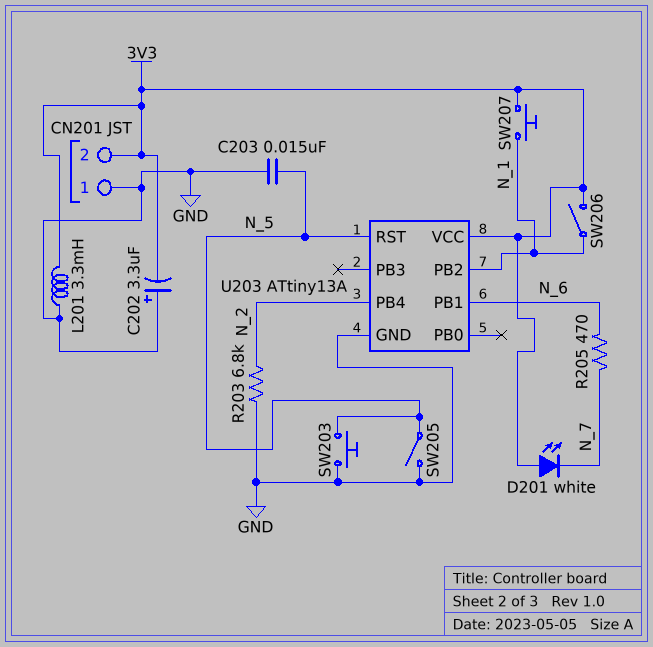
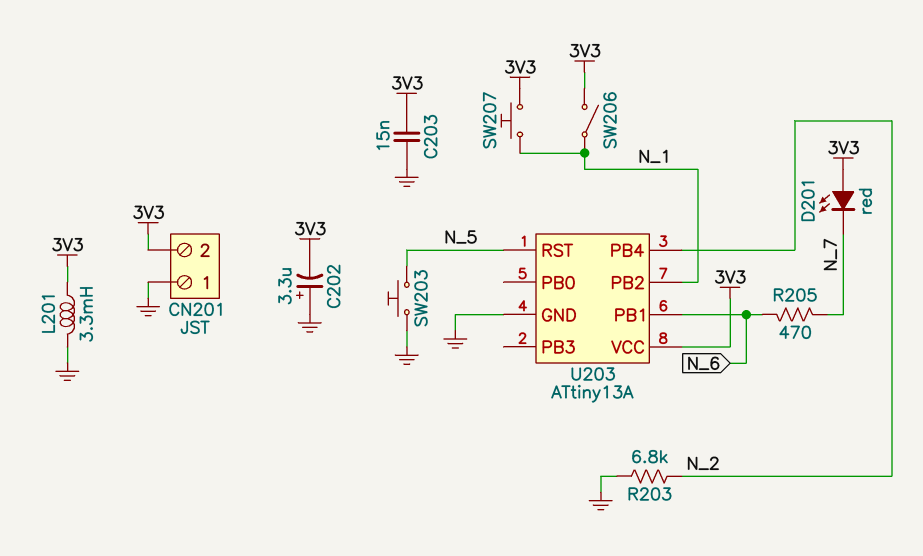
C203: 15nF (GND, N_5) -> 15nF (3V3, GND)
D201: LED white (A 3V3, K N_7) -> LED red (A 3V3, K N_7)
SW205: switch (GND, N_5) -> none

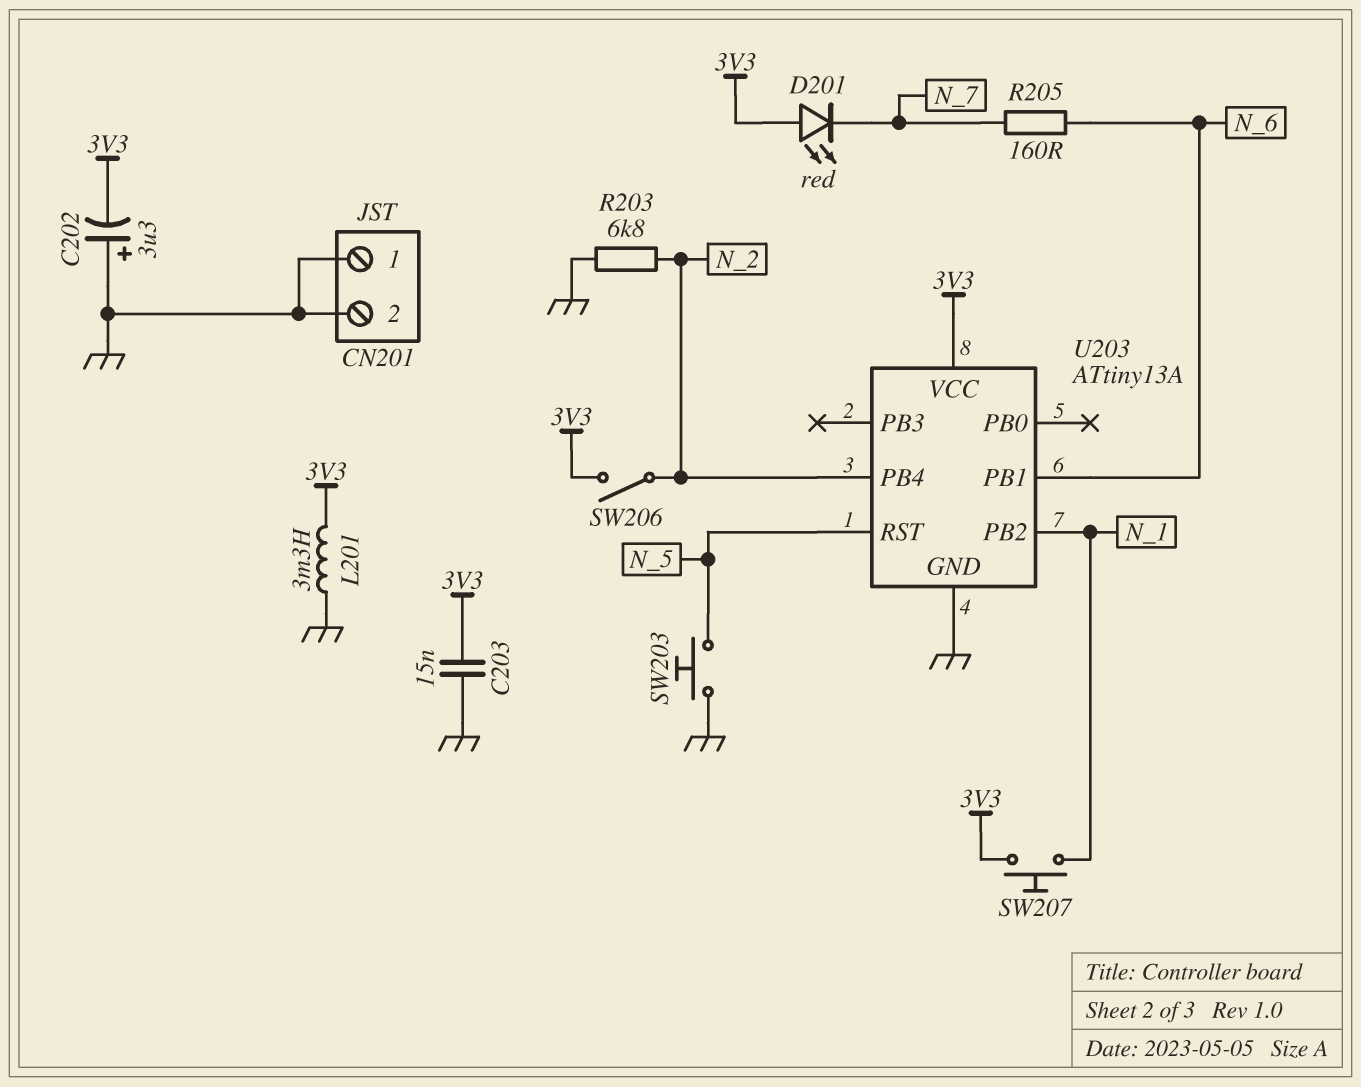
CN201 pin 2: 3V3 -> GND
R205: 470 (N_6, N_7) -> 160 (N_6, N_7)
SW206: switch (3V3, N_1) -> switch (3V3, N_2)

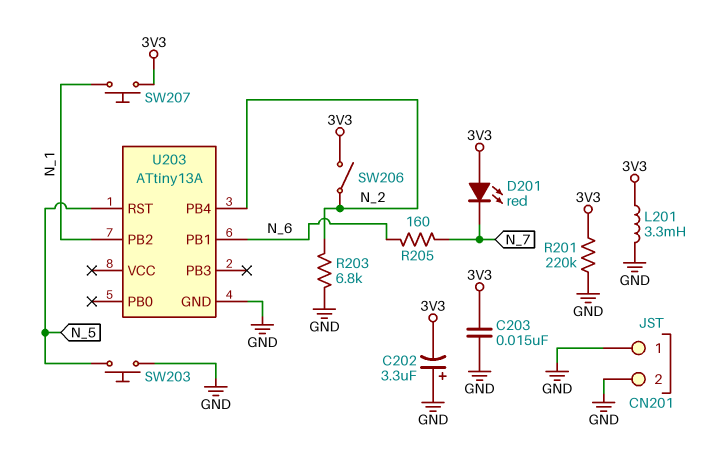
R201: none -> 220k (3V3, GND)
U203 pin VCC: 3V3 -> none

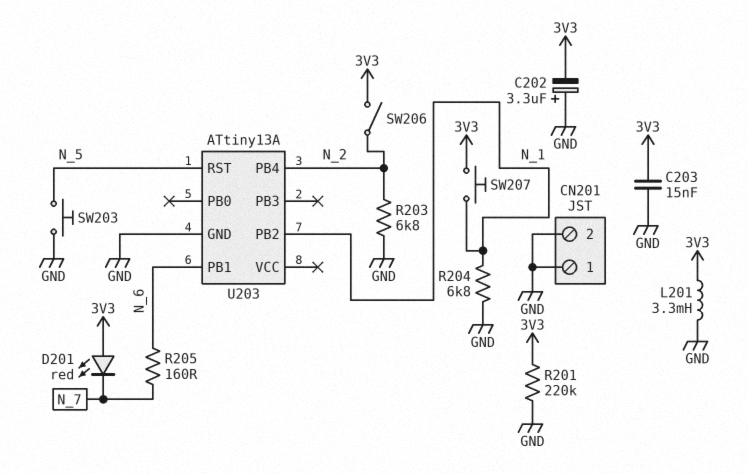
R204: none -> 6.8k (GND, N_1)

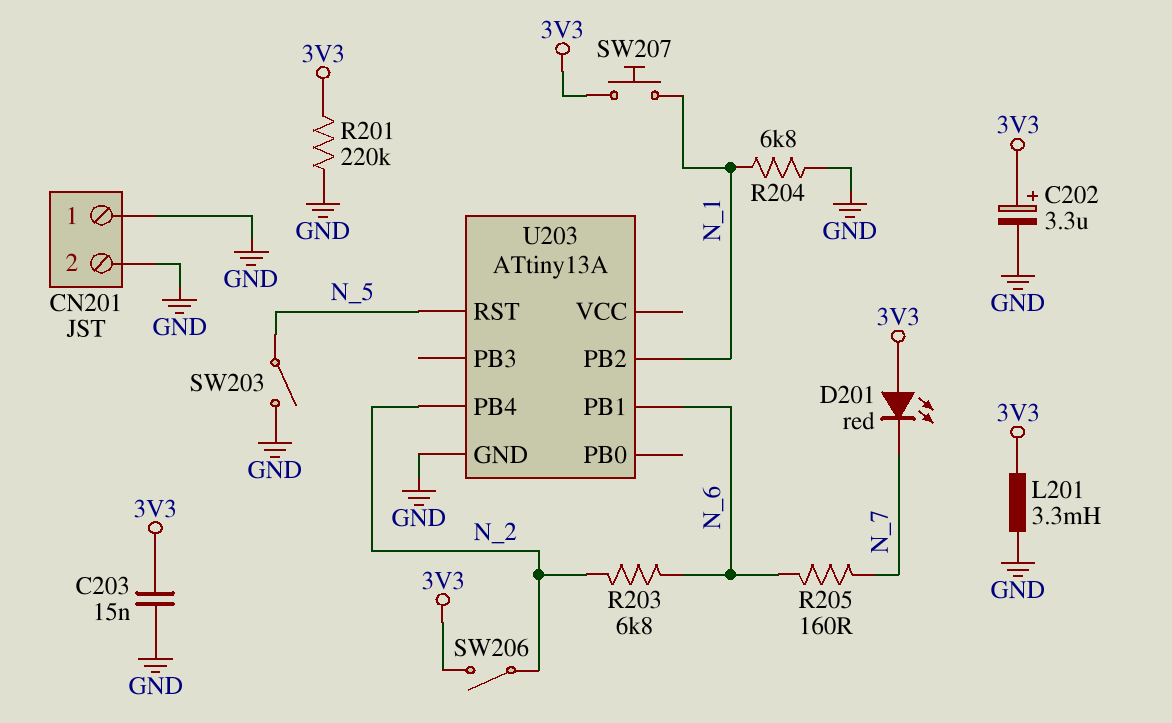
C202: 3.3uF (plus GND, minus 3V3) -> 3.3uF (plus 3V3, minus GND)
R203: 6.8k (GND, N_2) -> 6.8k (N_2, N_6)
SW203: button (GND, N_5) -> switch (GND, N_5)

